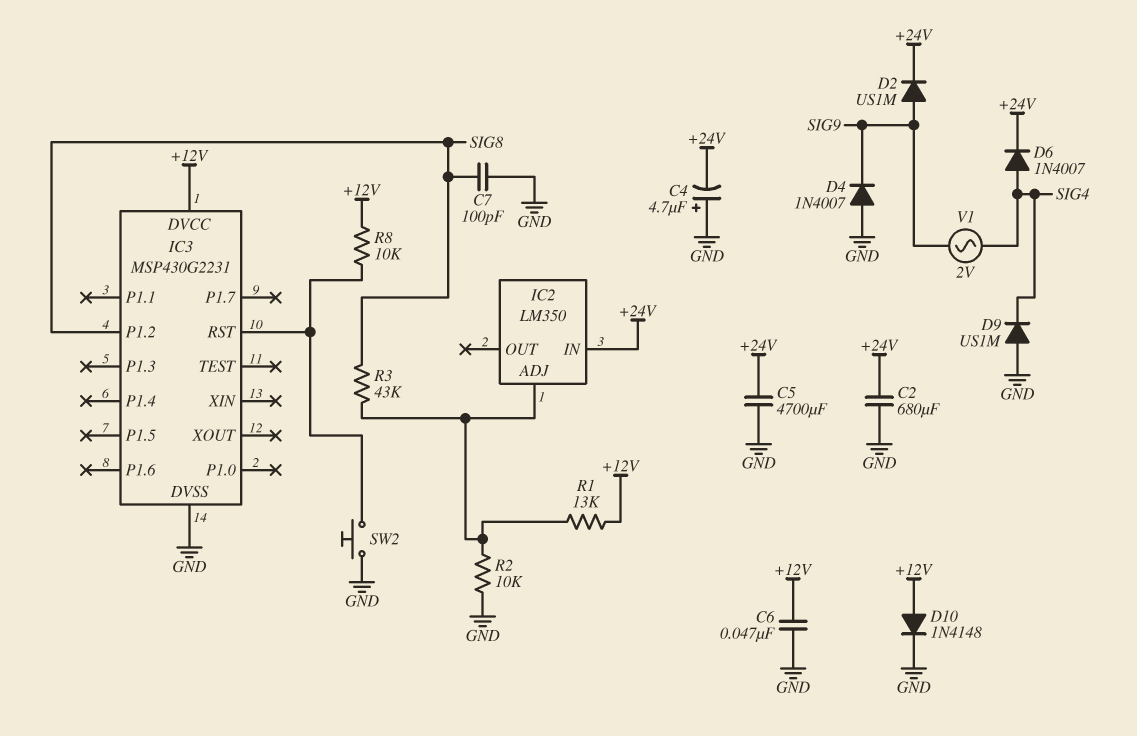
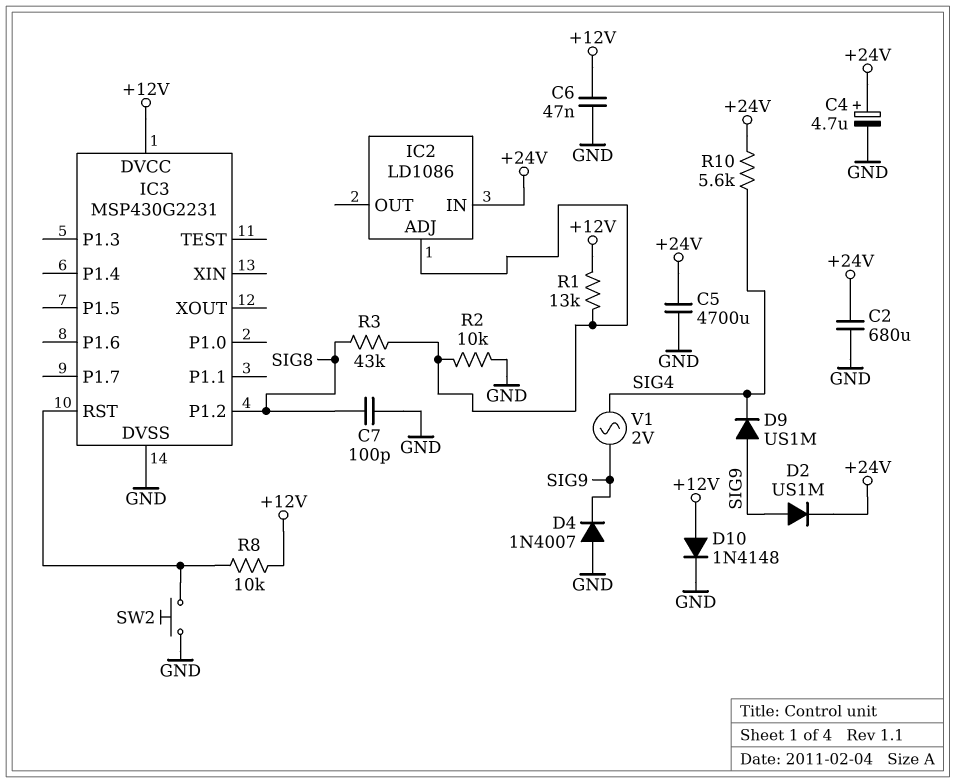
C4: 4.7uF (plus GND, minus +24V) -> 4.7uF (plus +24V, minus GND)
D6: diode 1N4007 (A SIG4, K +24V) -> none
D9: diode US1M (A GND, K SIG4) -> diode US1M (A SIG9, K SIG4)
IC2: LM350 -> LD1086
R10: none -> 5.6k (+24V, SIG4)

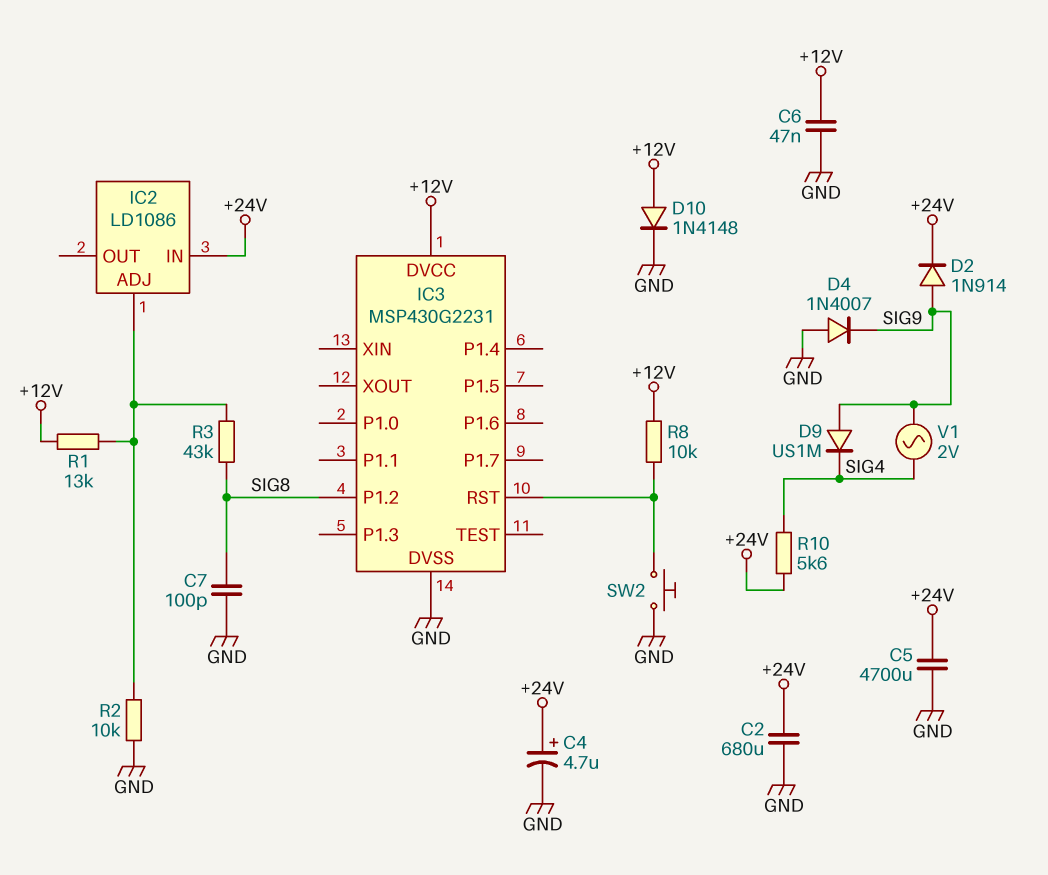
D2: diode US1M (A SIG9, K +24V) -> diode 1N914 (A SIG9, K +24V)

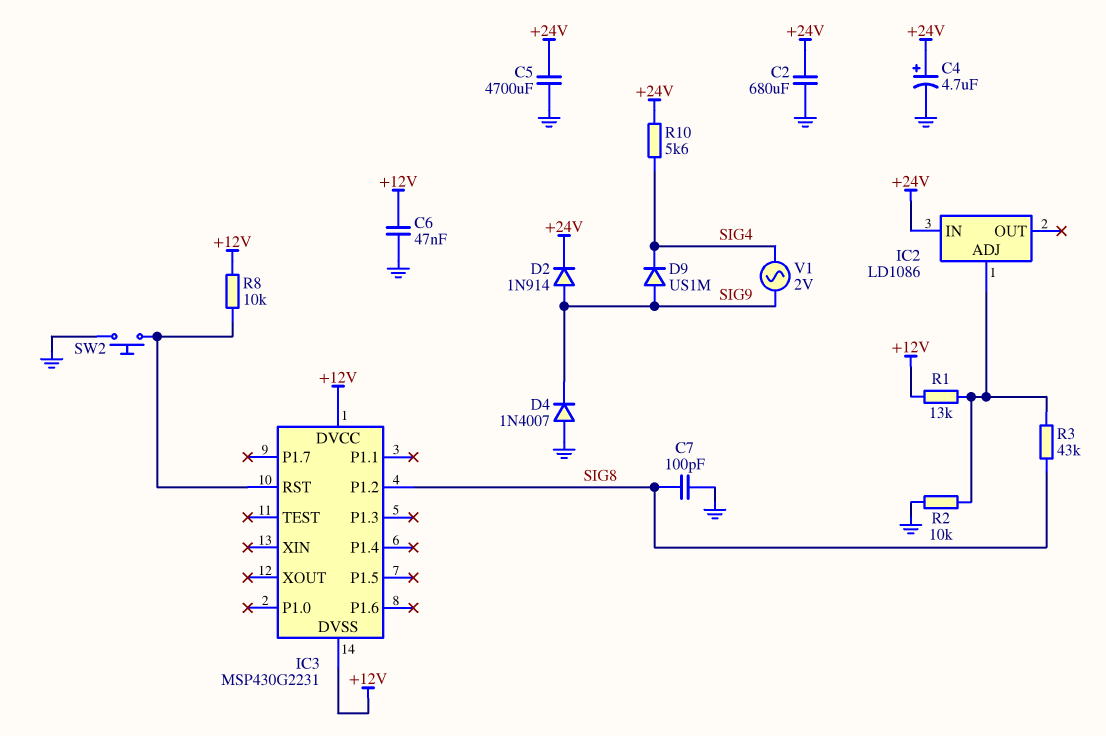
D10: diode 1N4148 (A +12V, K GND) -> none
IC3 pin DVSS: GND -> +12V

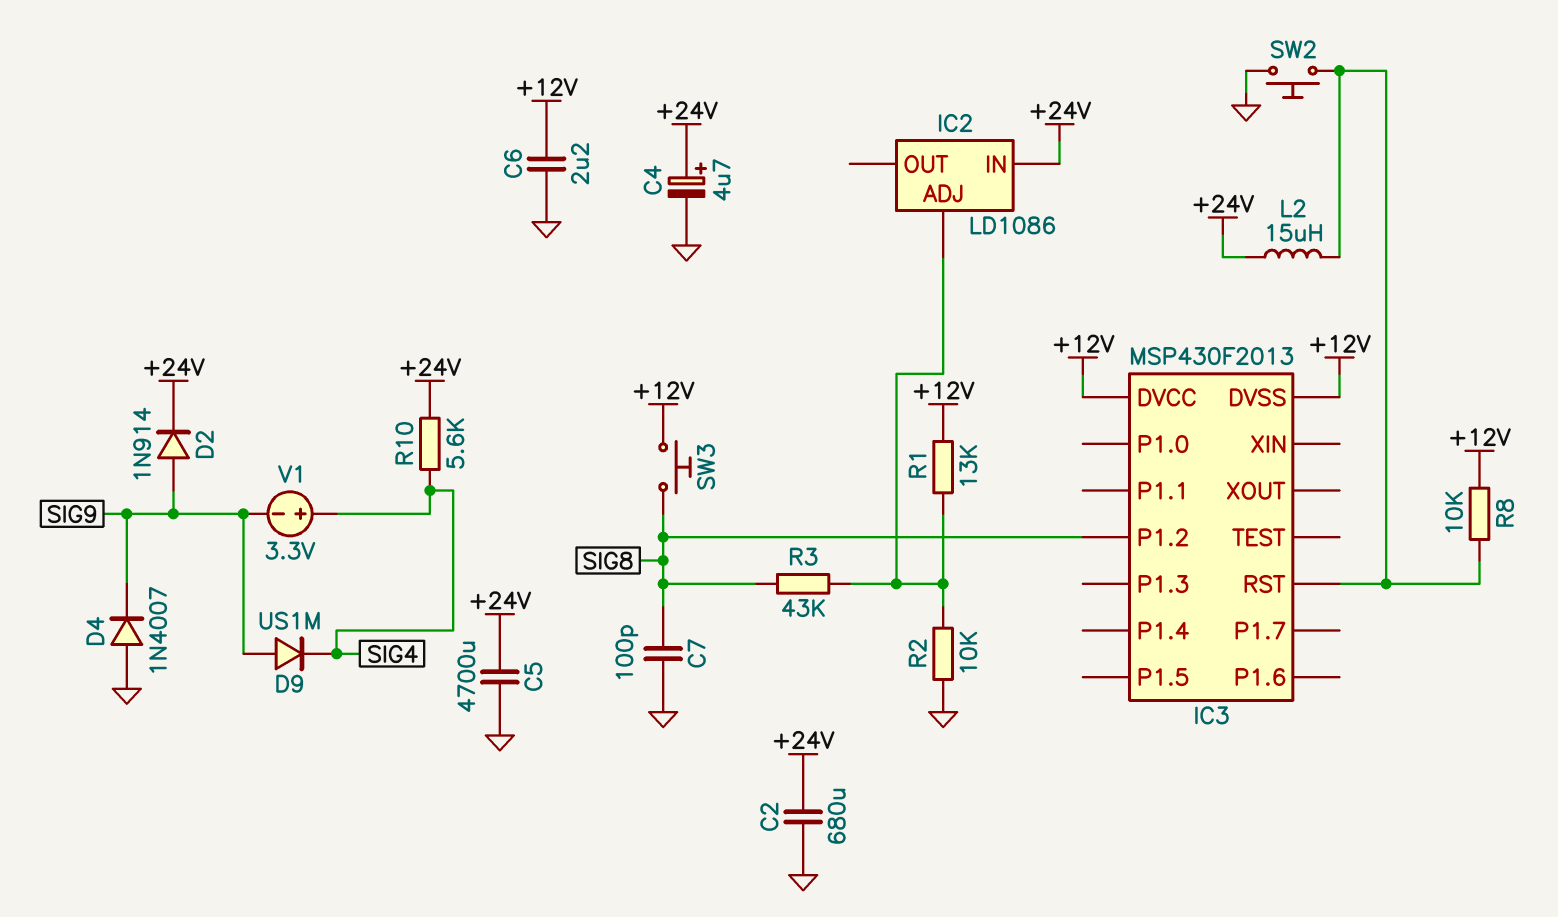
C6: 47nF (+12V, GND) -> 2.2uF (+12V, GND)
IC3: MSP430G2231 -> MSP430F2013
L2: none -> 15uH (+24V, IC3/RST)
SW3: none -> button (+12V, SIG8)
V1: AC 2V (SIG4, SIG9) -> 3.3V (plus SIG4, minus SIG9)

